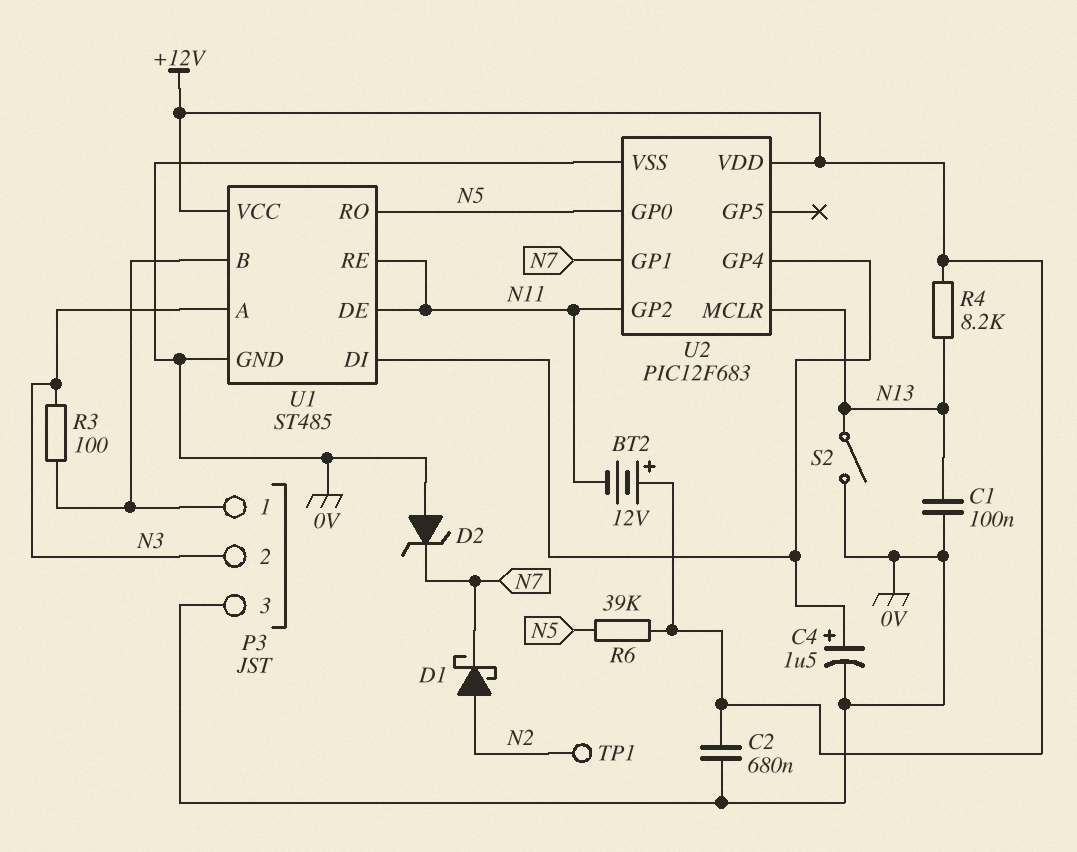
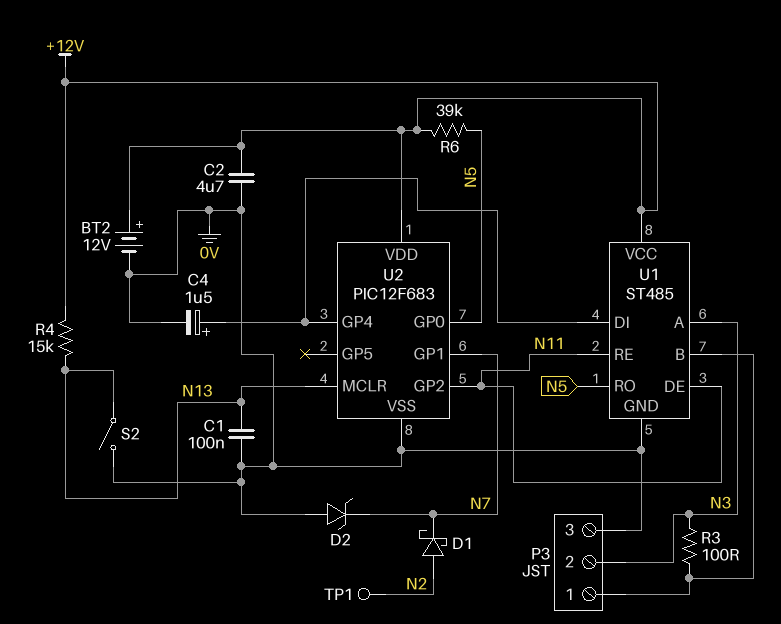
BT2: 12V (plus +12V, minus N11) -> 12V (plus +12V, minus 0V)
C2: 680nF (+12V, 0V) -> 4.7uF (+12V, 0V)
R4: 8.2k (+12V, N13) -> 15k (+12V, N13)

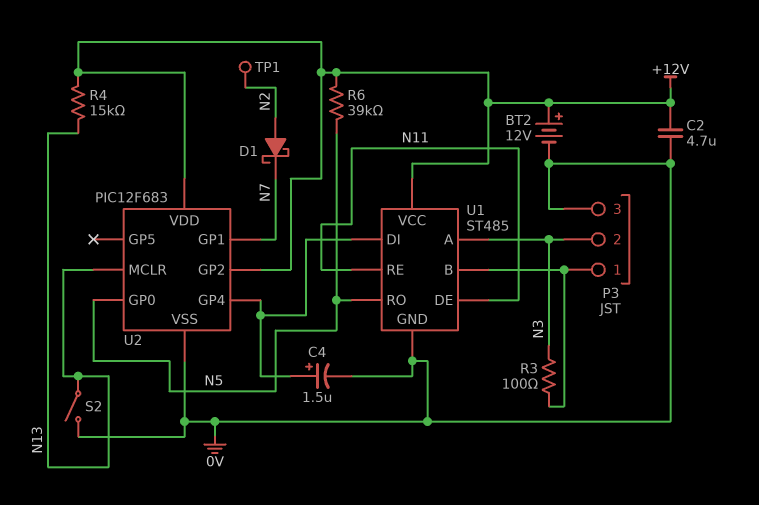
C1: 100nF (0V, N13) -> none
D2: zener (A 0V, K N7) -> none
U2 pin GP2: N11 -> +12V

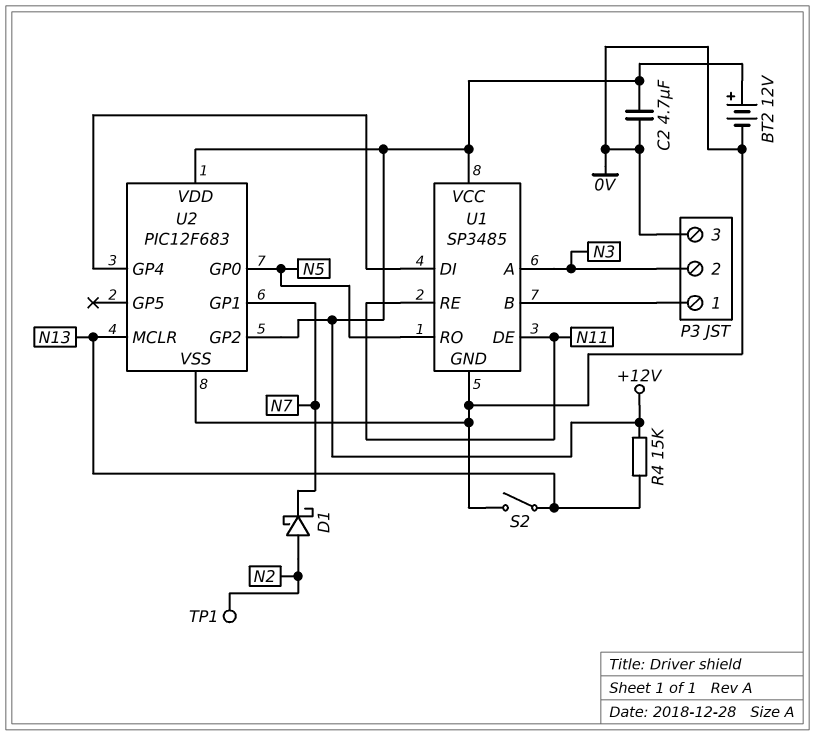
C4: 1.5uF (plus U1/DI, minus 0V) -> none
R3: 100 (N3, P3/1) -> none
R6: 39k (+12V, N5) -> none
U1: ST485 -> SP3485

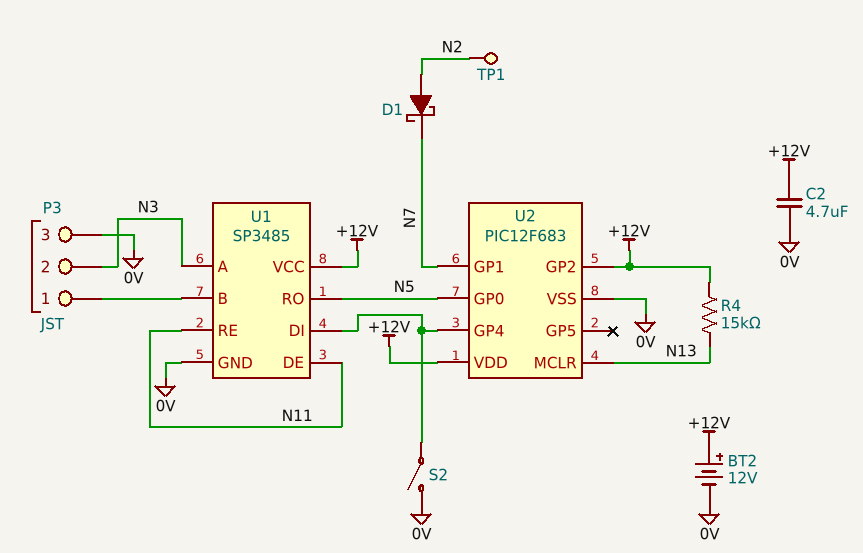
S2: switch (0V, N13) -> switch (0V, U1/DI)

